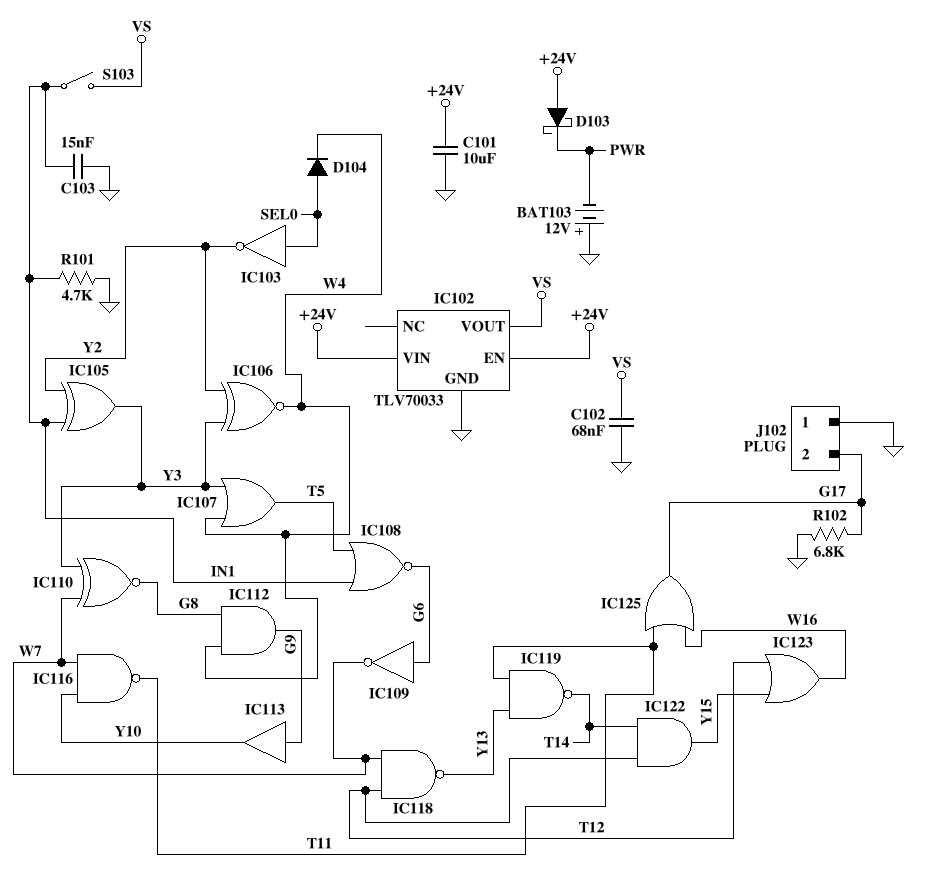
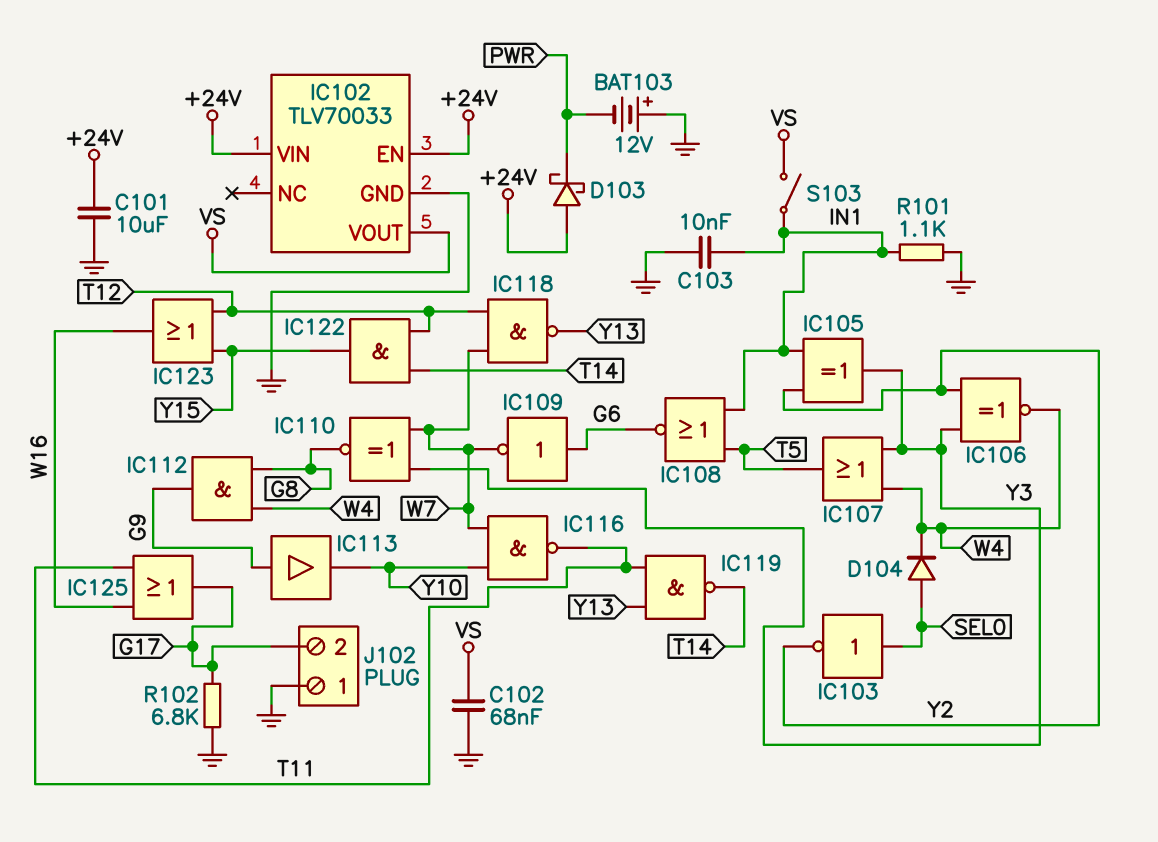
C103: 15nF (GND, IN1) -> 10nF (GND, IN1)
R101: 4.7k (GND, IN1) -> 1.1k (GND, IN1)

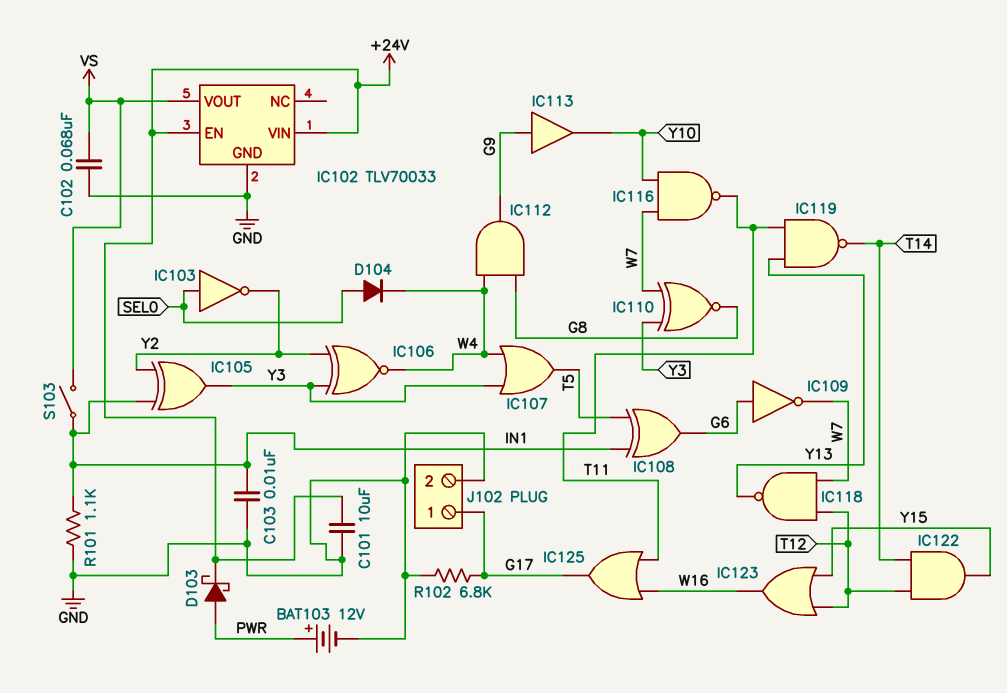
BAT103: 12V (plus GND, minus PWR) -> 12V (plus PWR, minus GND)
D103: schottky (A +24V, K PWR) -> schottky (A PWR, K +24V)
IC108: NOR (in IN1, in T5, out G6) -> XOR (in IN1, in T5, out G6)
J102 pin 1: GND -> G17
J102 pin 2: G17 -> GND

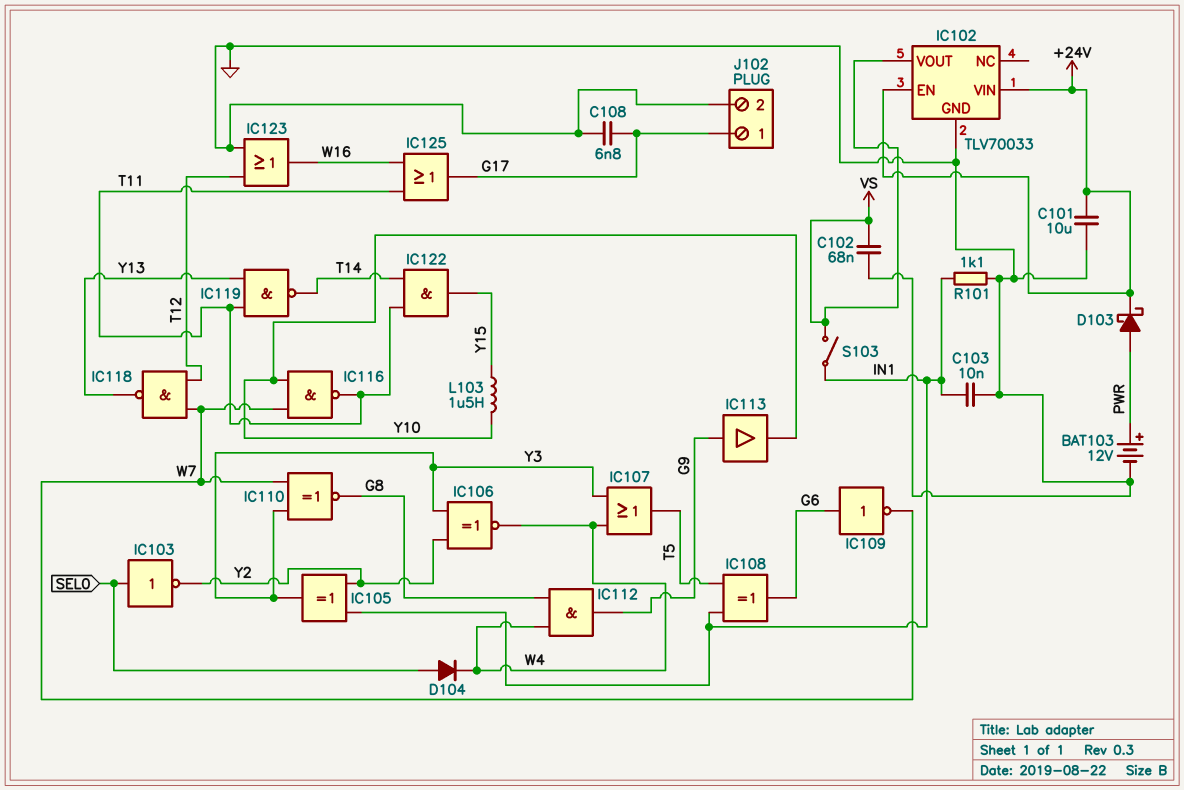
C108: none -> 6.8nF (G17, GND)
IC122: AND (in T12, in T14, out Y15) -> AND (in T11, in T14, out Y15)
IC123: OR (in T12, in Y15, out W16) -> OR (in GND, in T12, out W16)
L103: none -> 1.5uH (Y10, Y15)
R102: 6.8k (G17, GND) -> none

